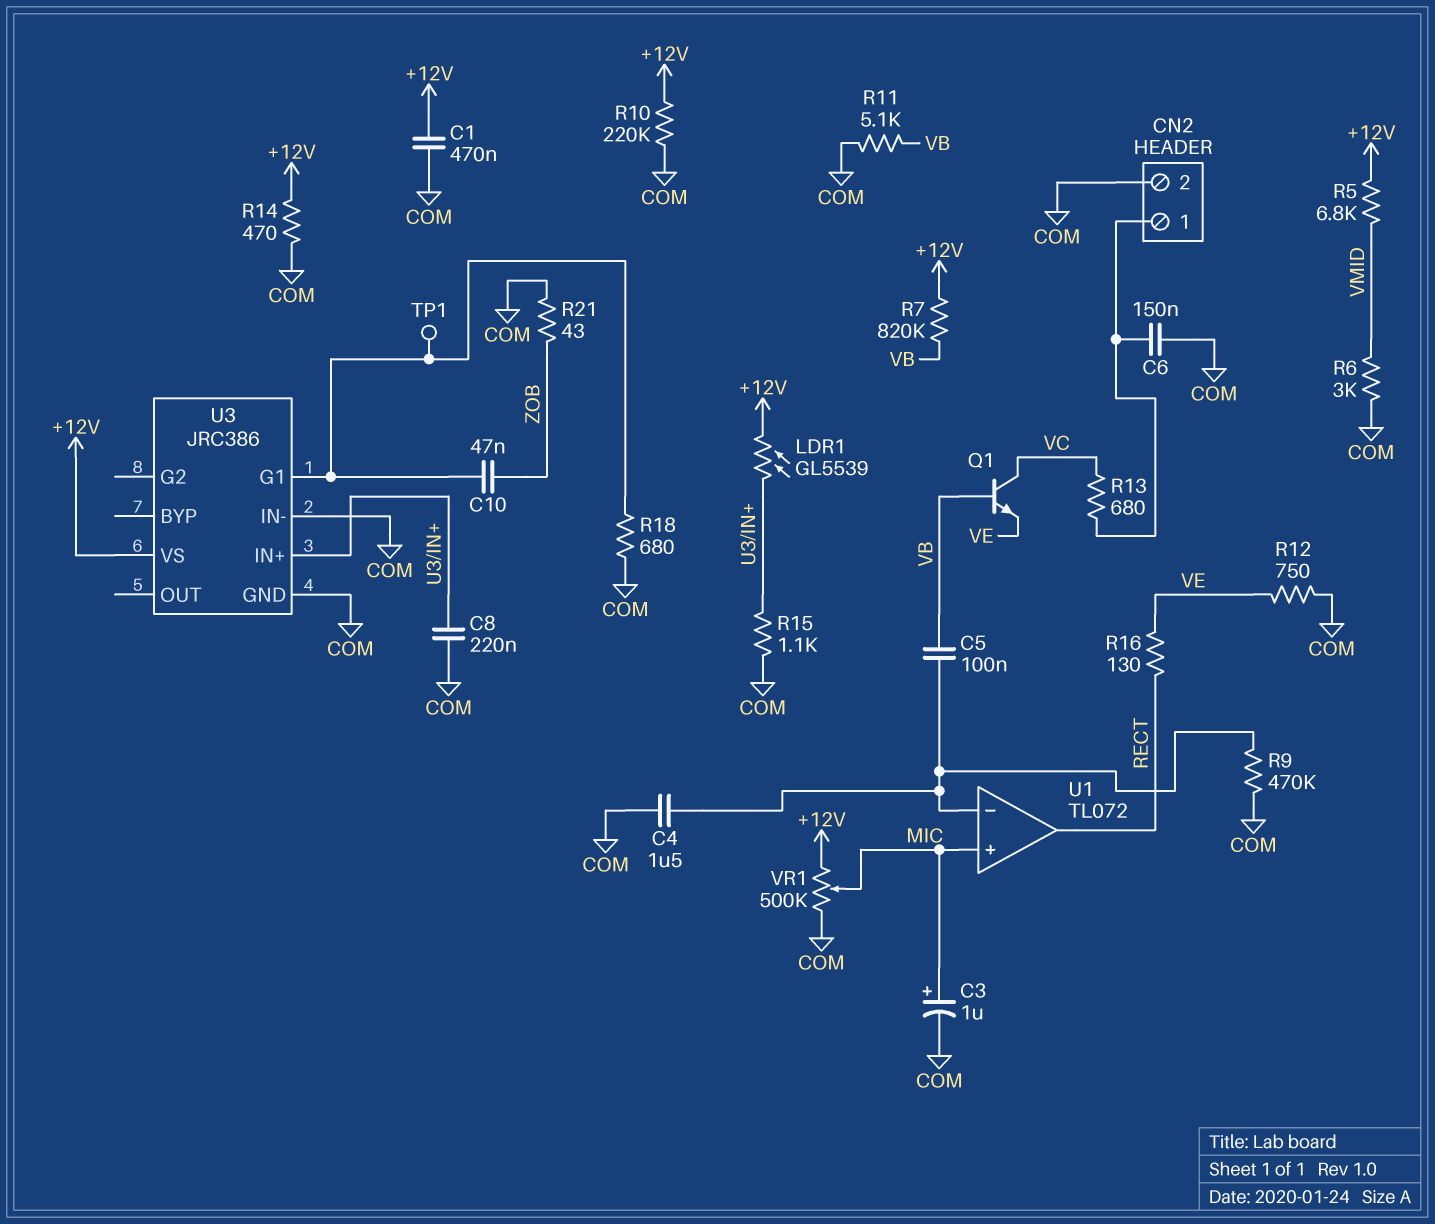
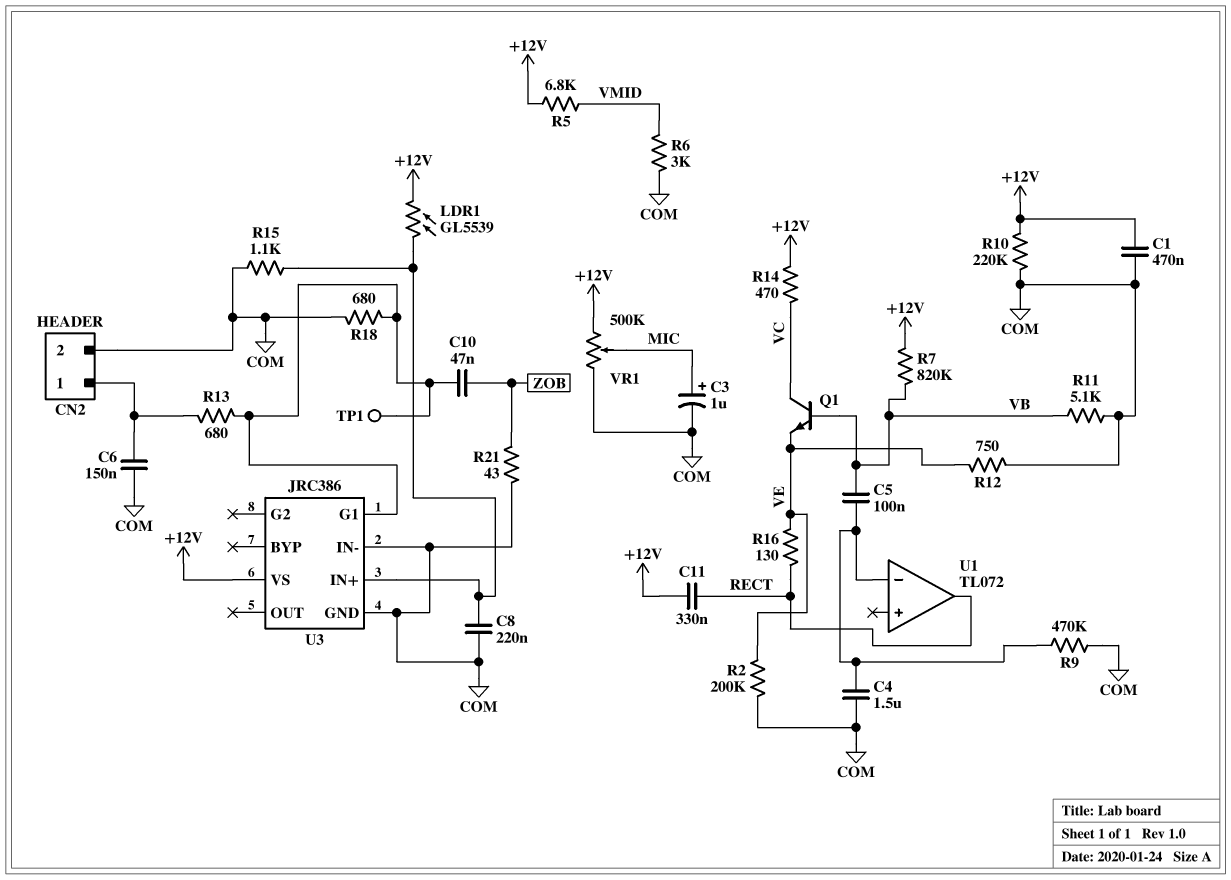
C11: none -> 330nF (+12V, RECT)
R2: none -> 200k (COM, VE)
R13: 680 (CN2/1, VC) -> 680 (CN2/1, U3/G1)
R14: 470 (+12V, COM) -> 470 (+12V, VC)
U1 pin in+: MIC -> none

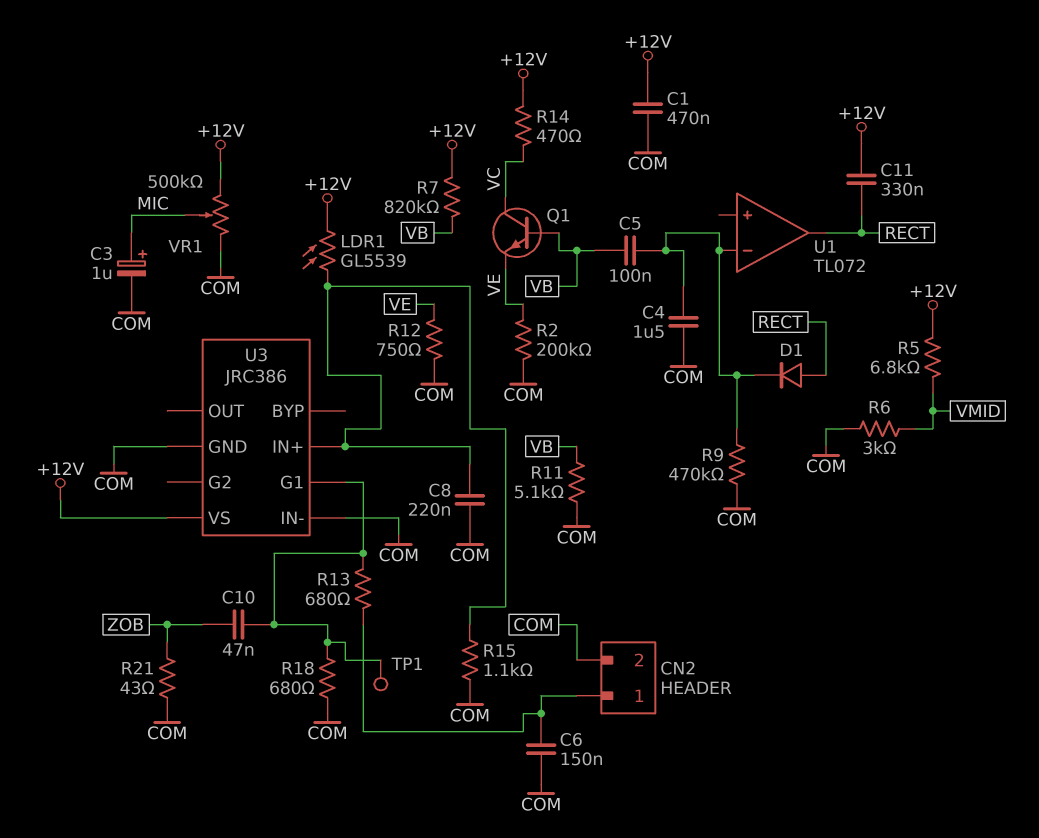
D1: none -> diode (A RECT, K U1/in-)
R10: 220k (+12V, COM) -> none
R16: 130 (RECT, VE) -> none

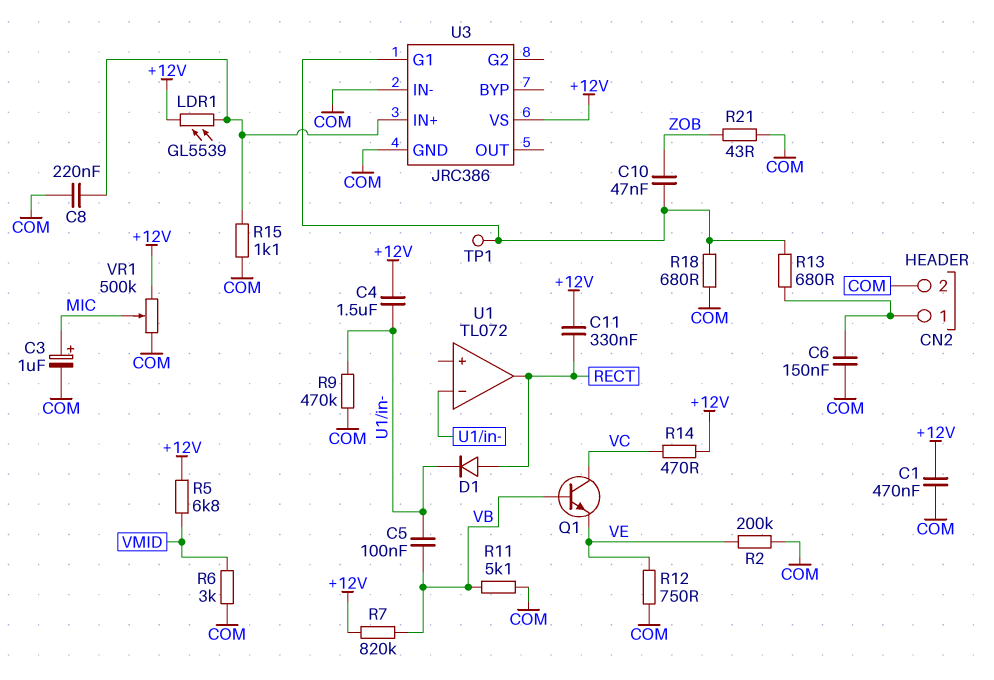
C4: 1.5uF (COM, U1/in-) -> 1.5uF (+12V, U1/in-)

